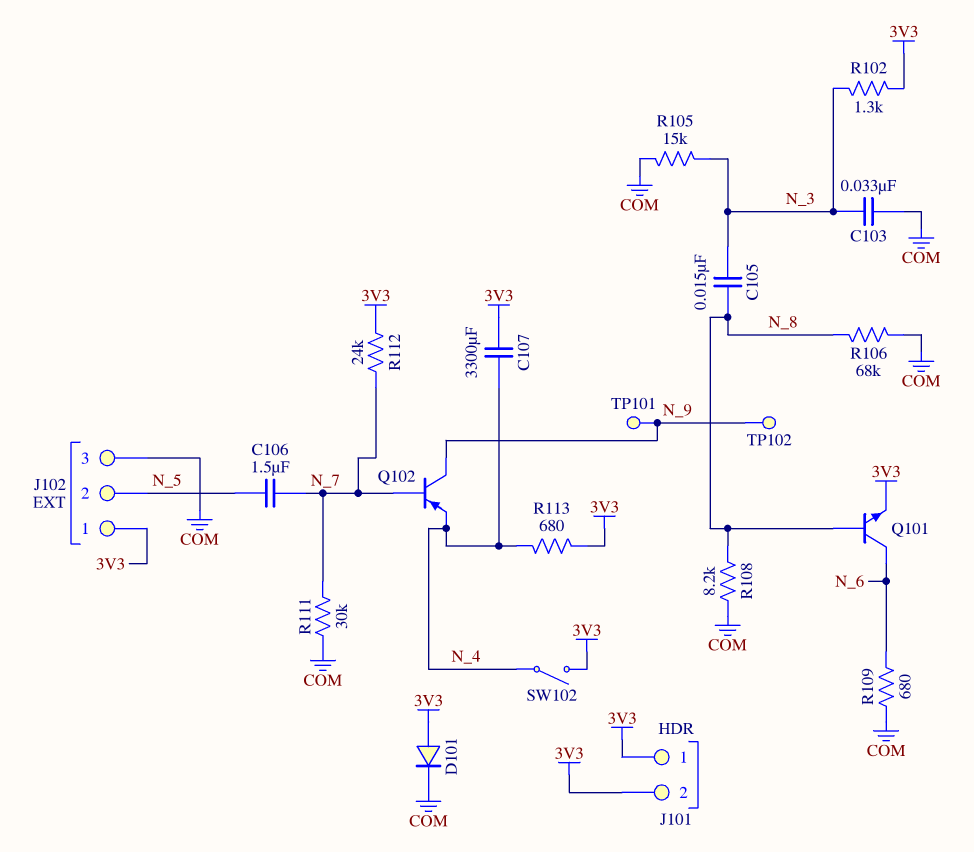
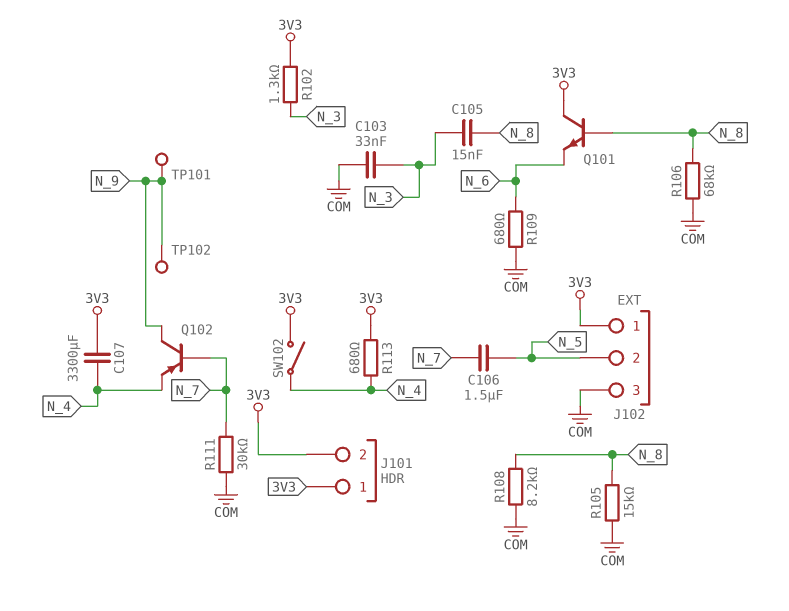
D101: diode (A 3V3, K COM) -> none
Q101: NPN (B N_8, C N_6, E 3V3) -> NPN (B N_8, C 3V3, E N_6)
R105: 15k (COM, N_3) -> 15k (COM, N_8)
R112: 24k (3V3, N_7) -> none

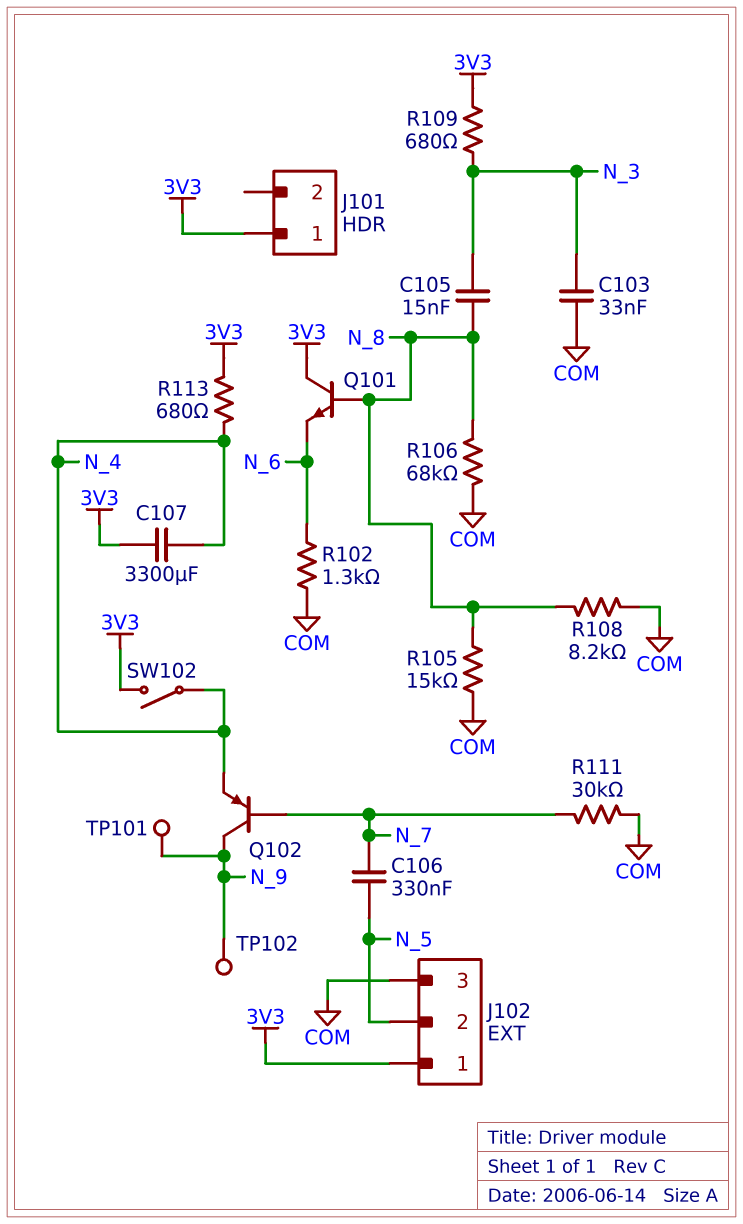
C106: 1.5uF (N_5, N_7) -> 330nF (N_5, N_7)
J101 pin 2: 3V3 -> none
R102: 1.3k (3V3, N_3) -> 1.3k (COM, N_6)
R109: 680 (COM, N_6) -> 680 (3V3, N_3)

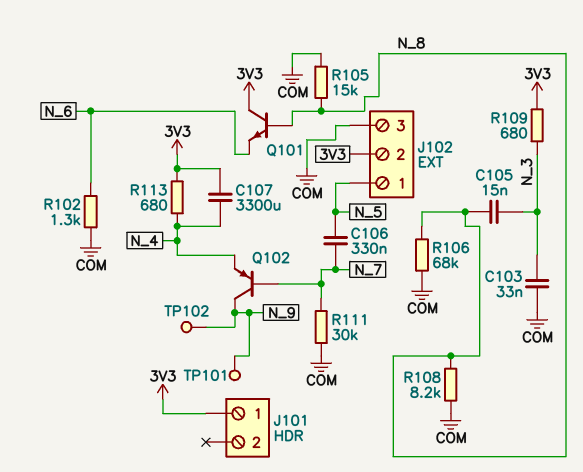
J102 pin 1: 3V3 -> N_5
J102 pin 2: N_5 -> 3V3
SW102: switch (3V3, N_4) -> none

